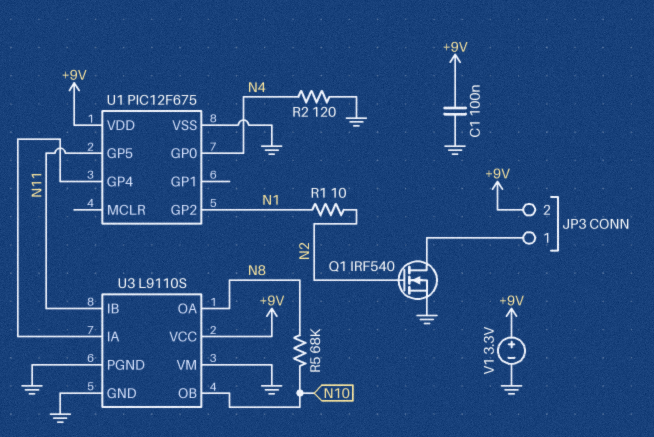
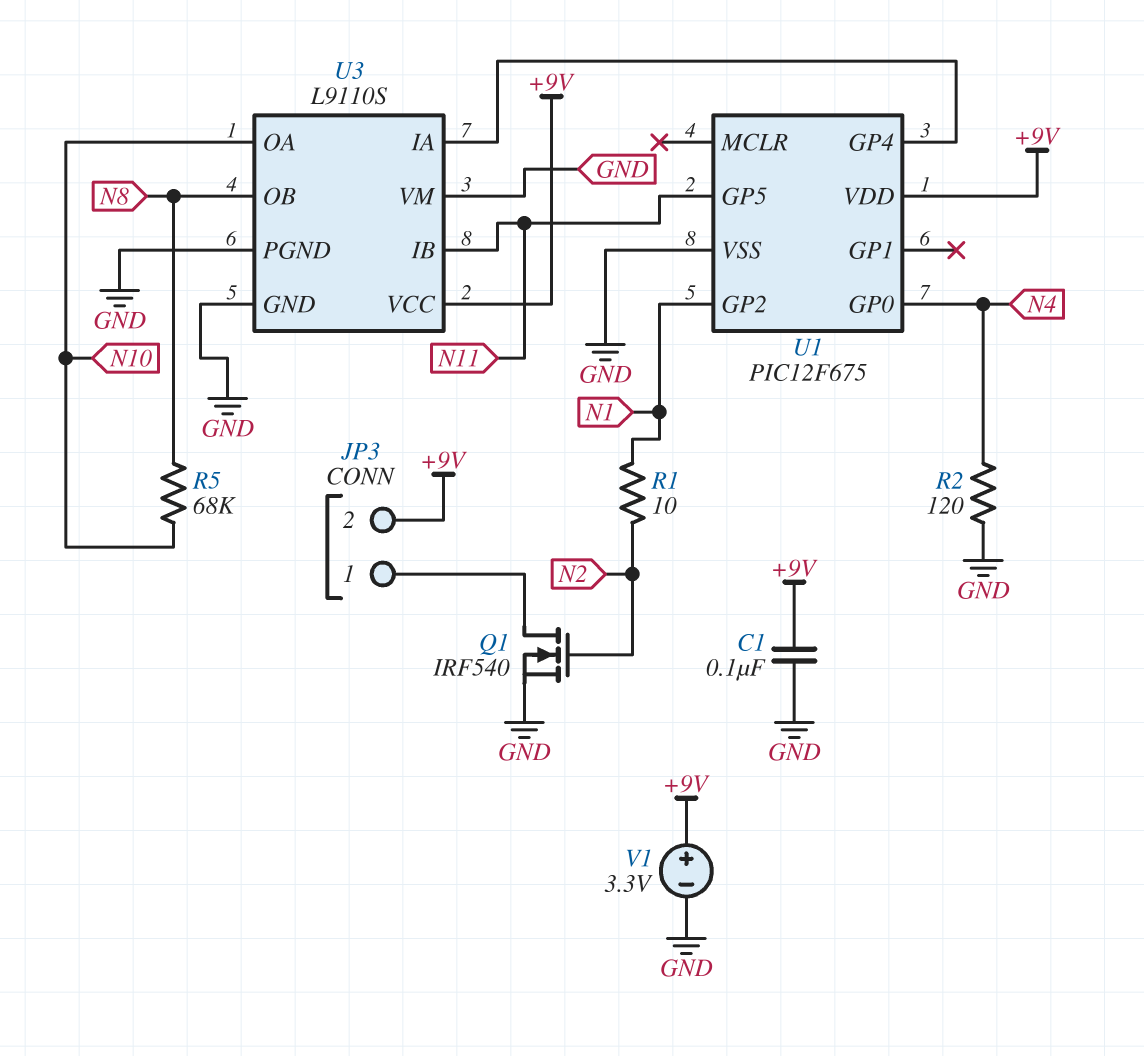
U3 pin OA: N8 -> N10
U3 pin OB: N10 -> N8

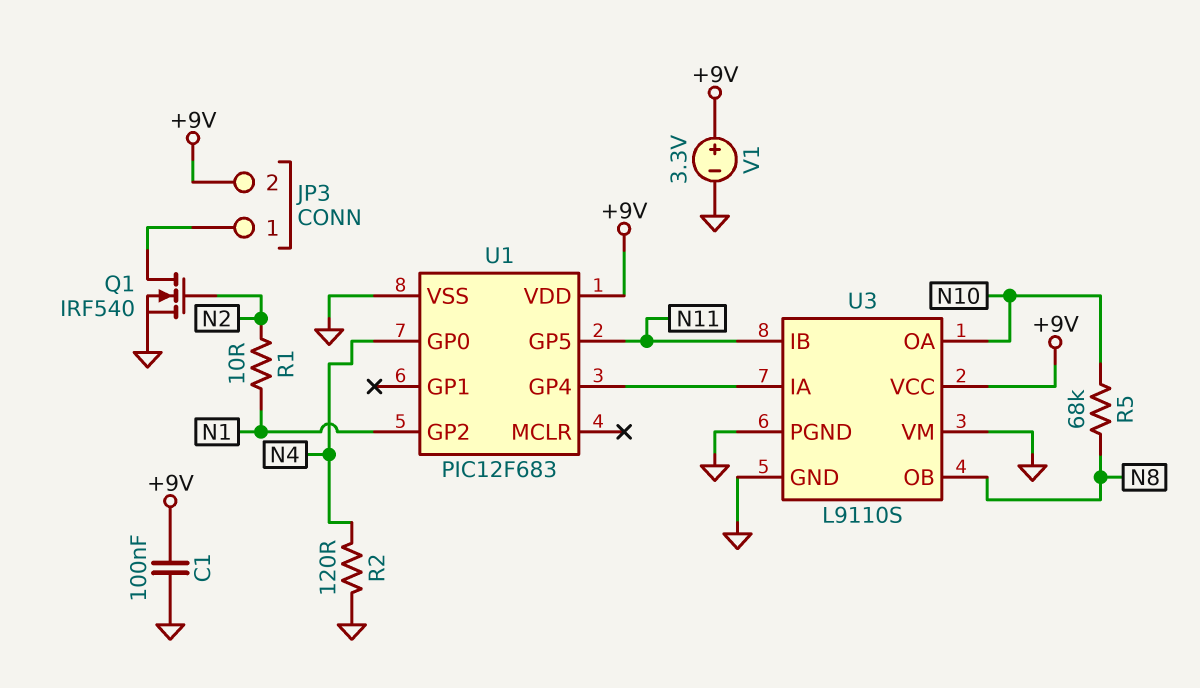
U1: PIC12F675 -> PIC12F683

